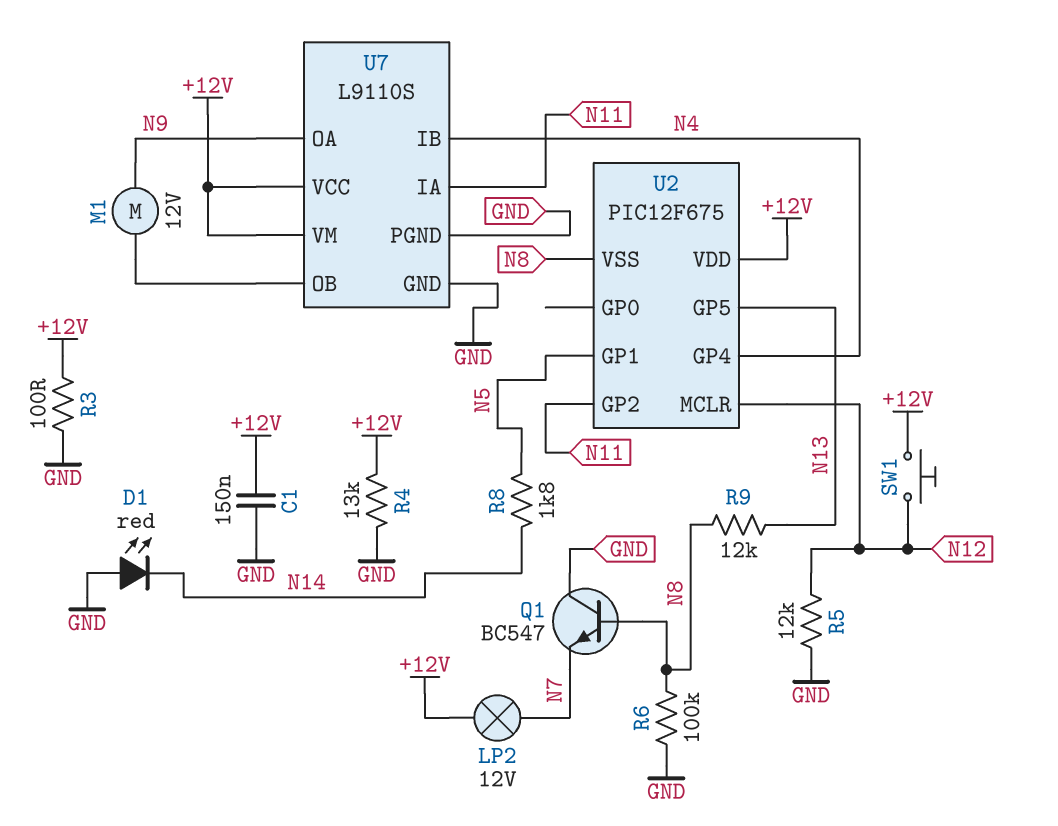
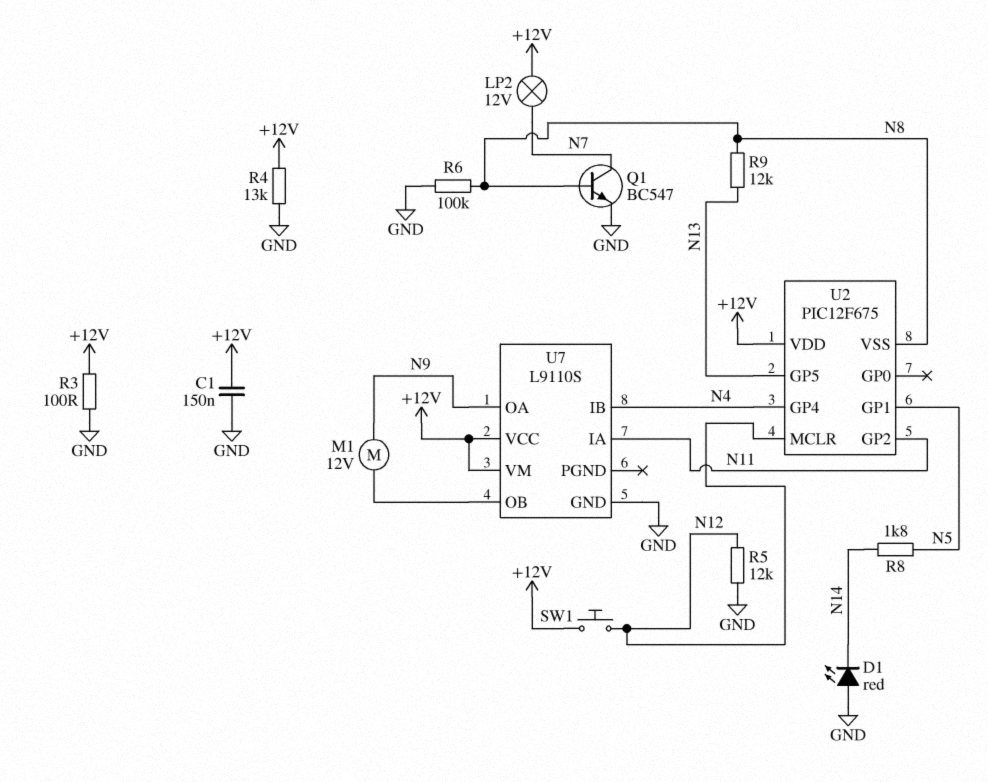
Q1: NPN BC547 (B N8, C GND, E N7) -> NPN BC547 (B N8, C N7, E GND)
U7 pin PGND: GND -> none

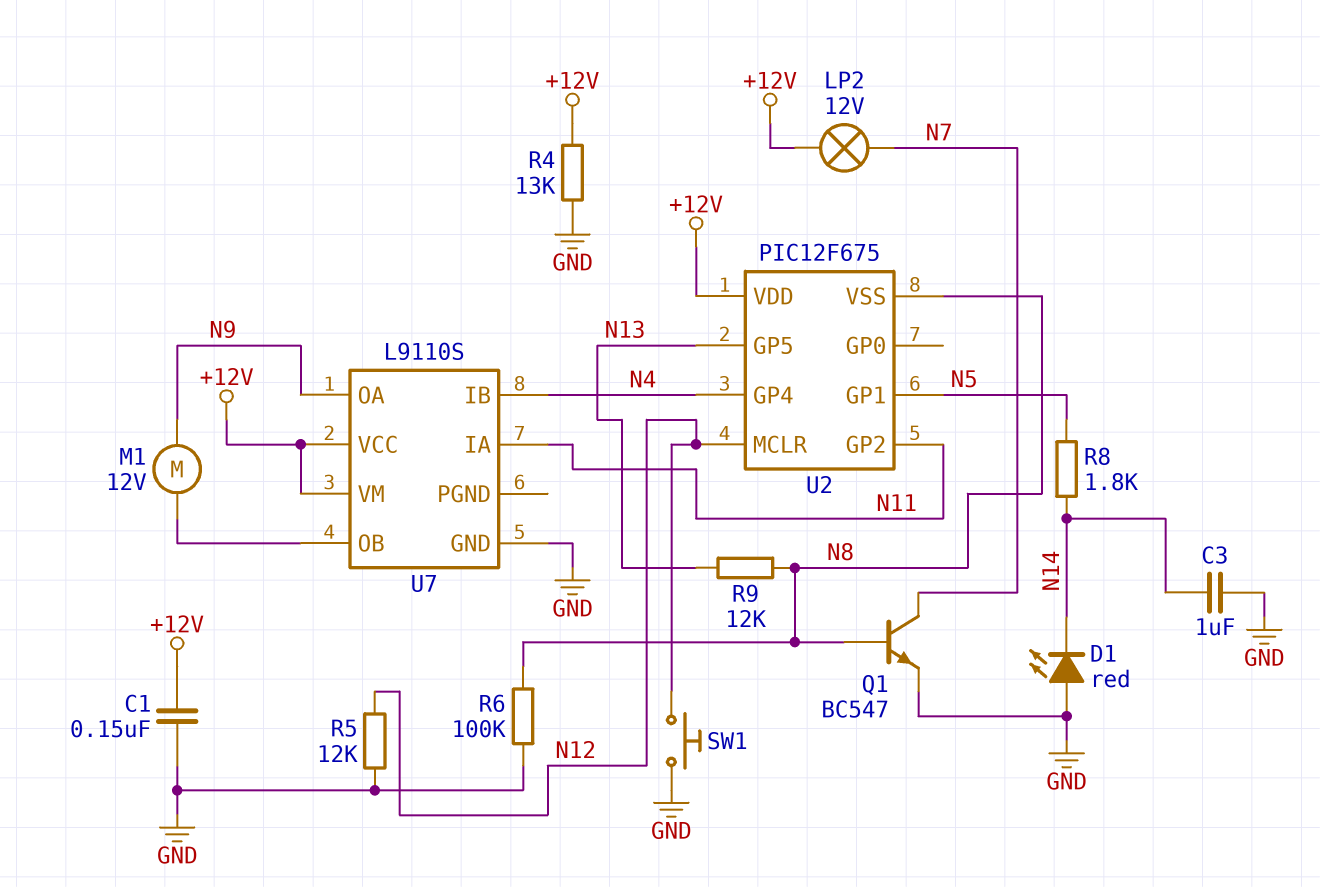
C3: none -> 1uF (GND, N14)
R3: 100 (+12V, GND) -> none
SW1: button (+12V, N12) -> button (GND, N12)

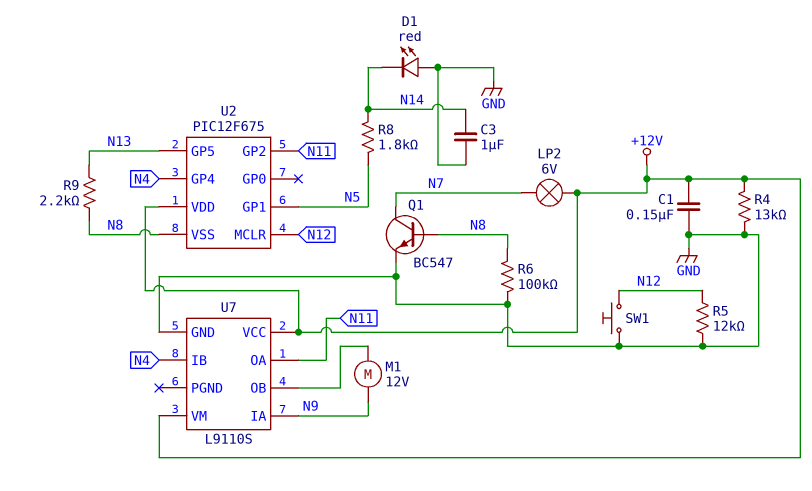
LP2: lamp 12V (+12V, N7) -> lamp 6V (+12V, N7)
R9: 12k (N8, N13) -> 2.2k (N8, N13)
U7 pin IA: N11 -> N9
U7 pin OA: N9 -> N11

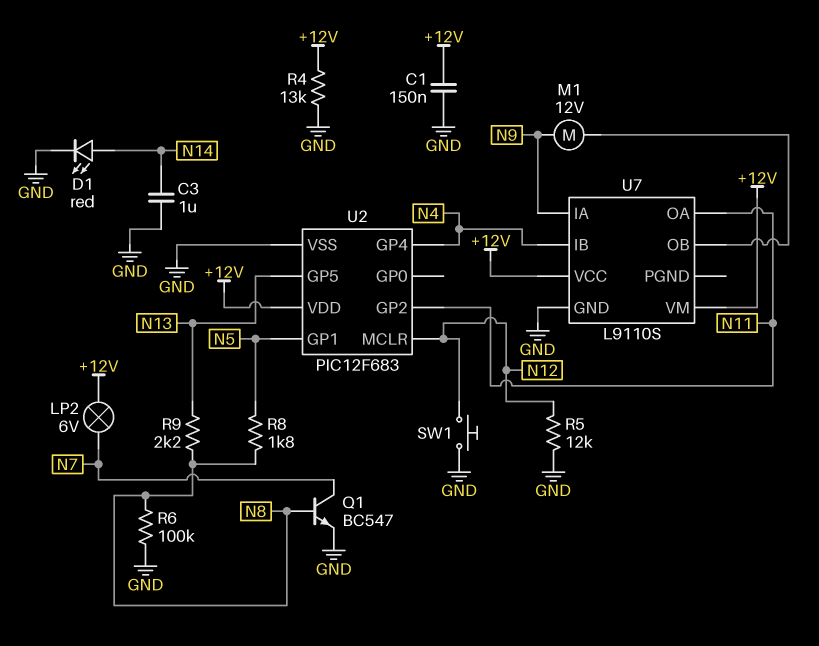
D1: LED red (A GND, K N14) -> LED red (A N14, K GND)
R8: 1.8k (N5, N14) -> 1.8k (N5, N8)
U2: PIC12F675 -> PIC12F683
U2 pin VSS: N8 -> GND

